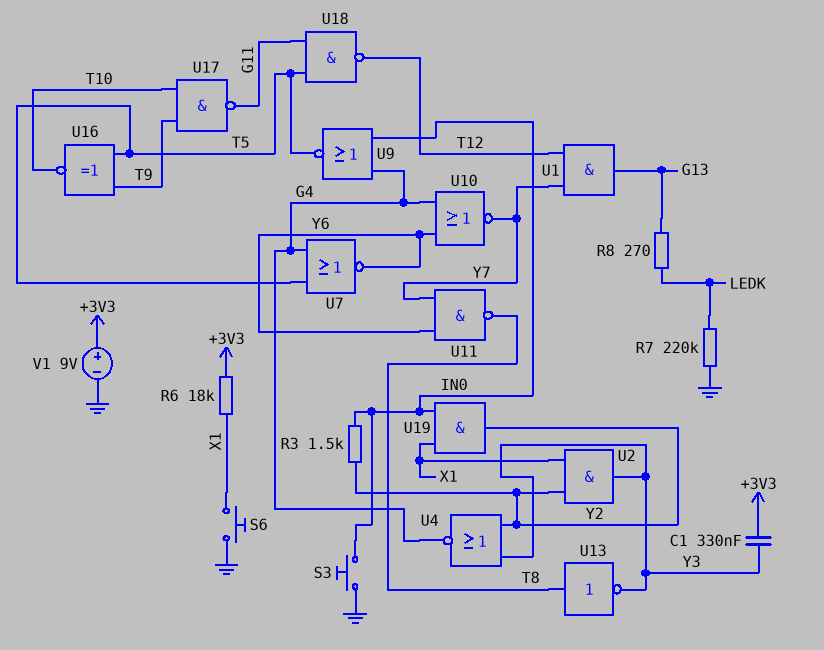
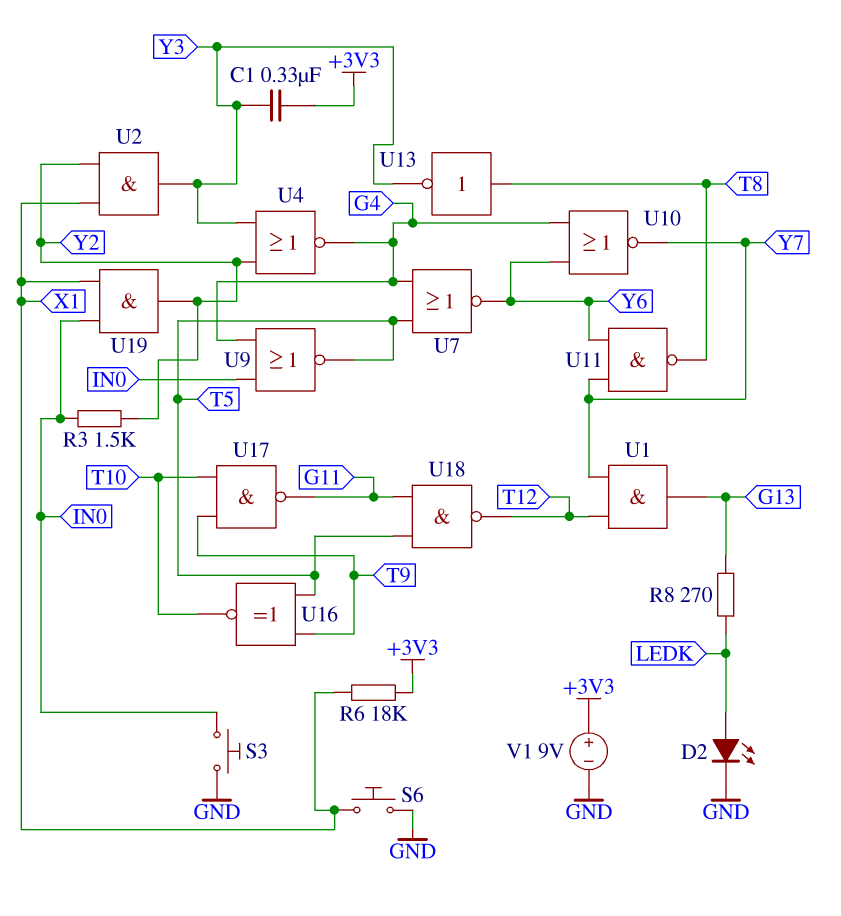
D2: none -> LED (A LEDK, K GND)
R7: 220k (GND, LEDK) -> none

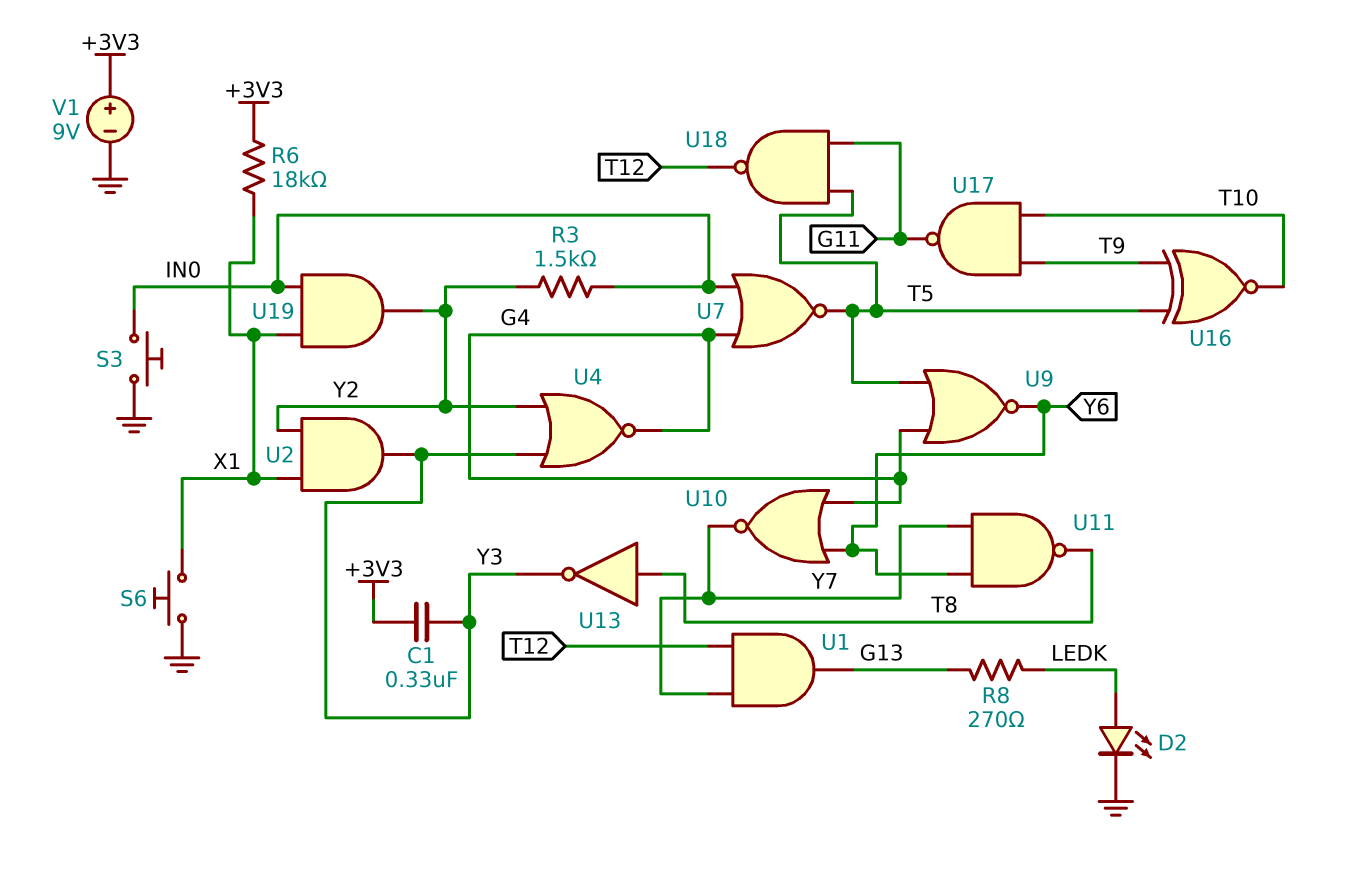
U7: NOR (in G4, in T5, out Y6) -> NOR (in G4, in IN0, out T5)
U9: NOR (in G4, in IN0, out T5) -> NOR (in G4, in T5, out Y6)

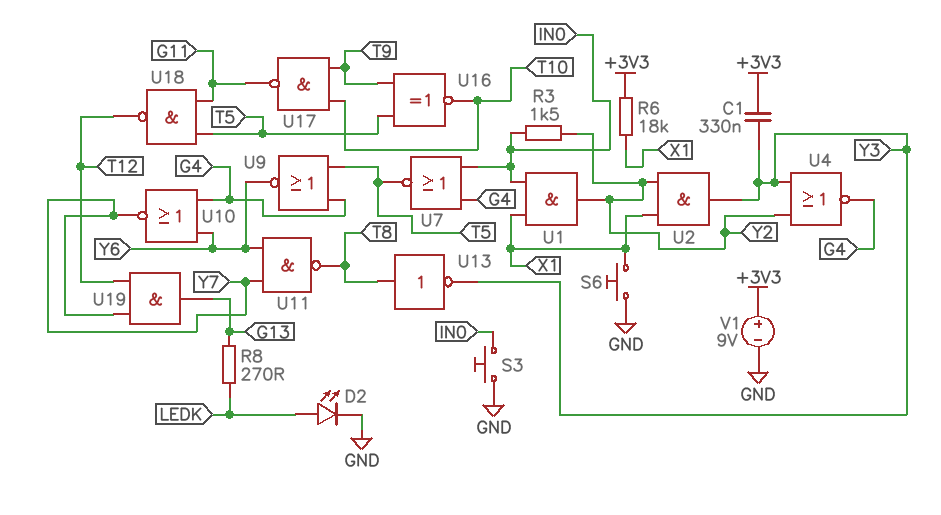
U1: AND (in T12, in Y7, out G13) -> AND (in IN0, in X1, out Y2)
U19: AND (in IN0, in X1, out Y2) -> AND (in T12, in Y7, out G13)

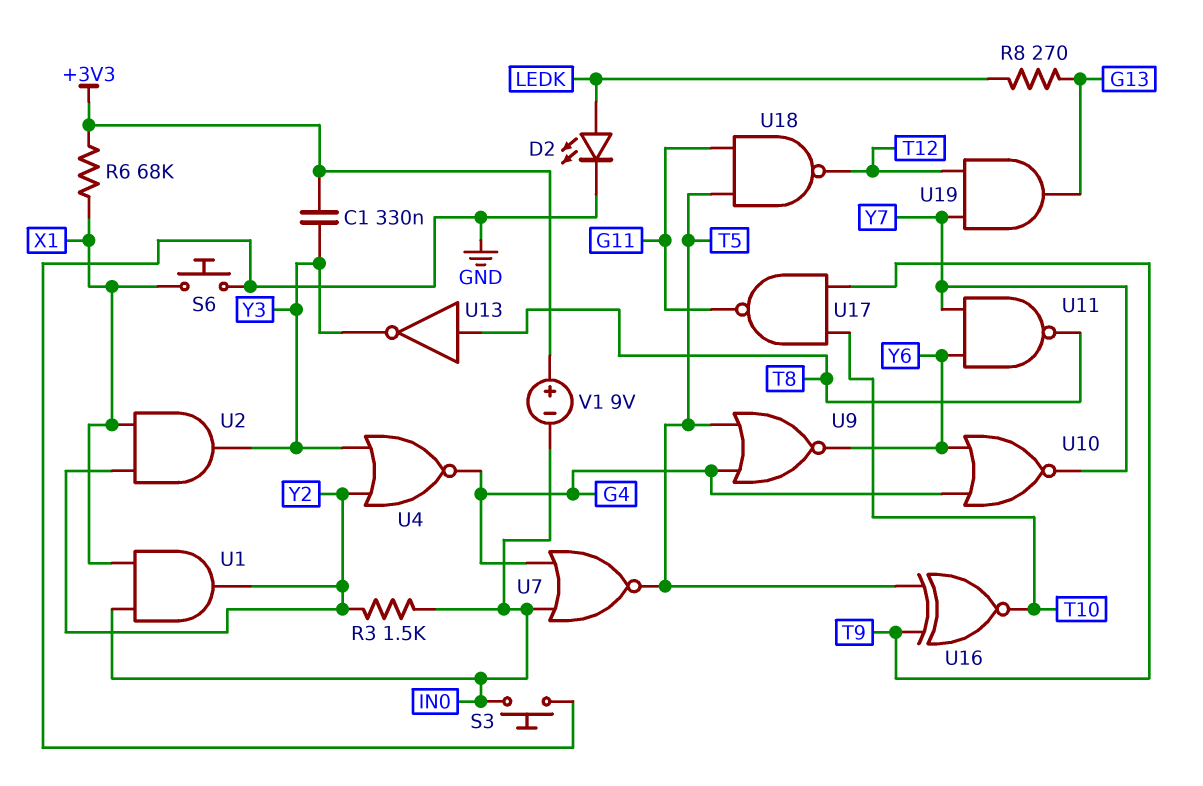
R6: 18k (+3V3, X1) -> 68k (+3V3, X1)
V1: 9V (plus +3V3, minus GND) -> 9V (plus +3V3, minus IN0)

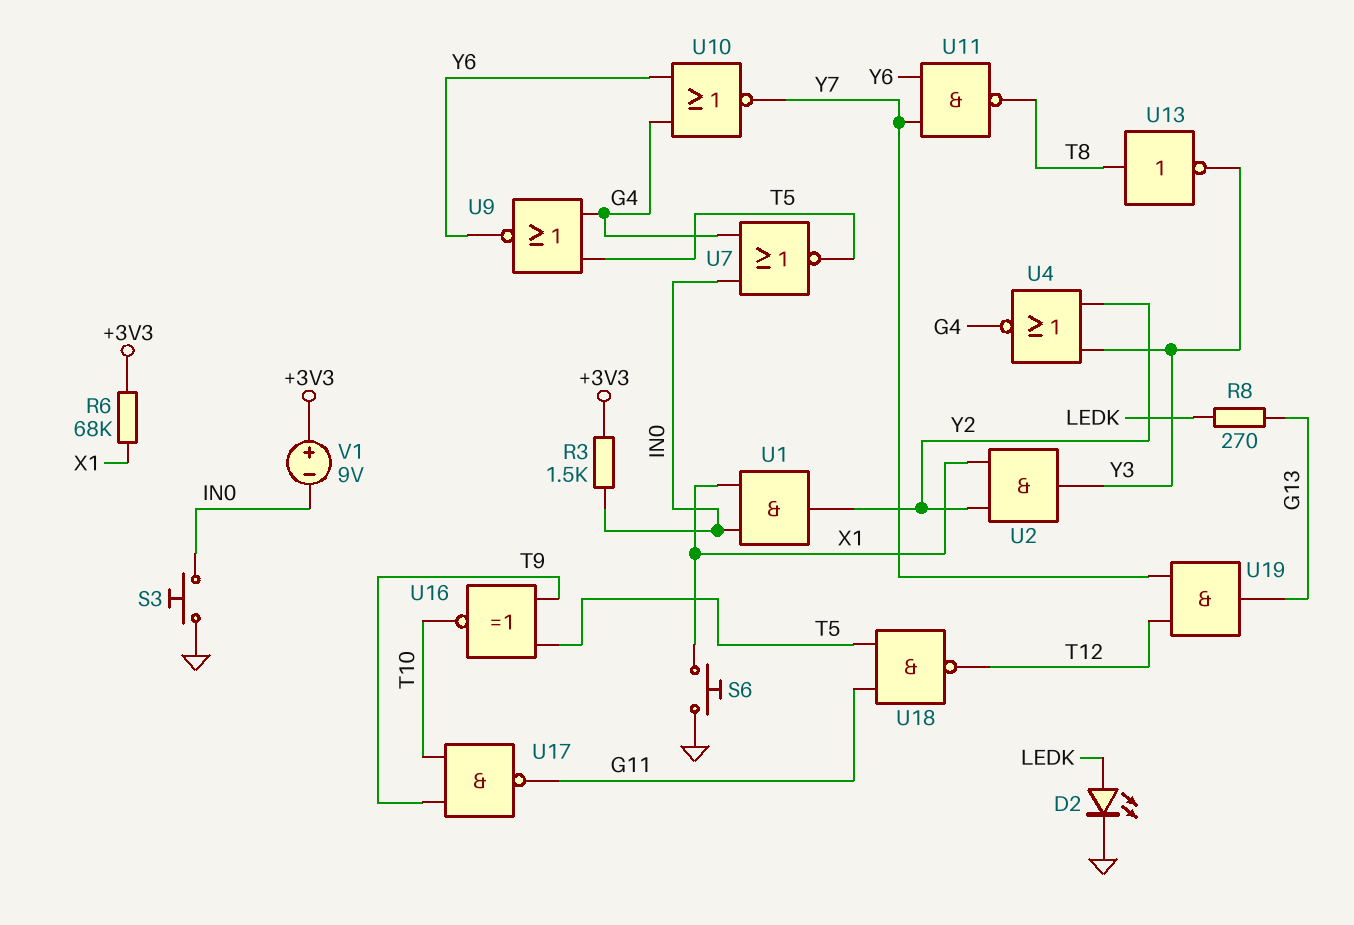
C1: 330nF (+3V3, Y3) -> none
R3: 1.5k (IN0, Y2) -> 1.5k (+3V3, IN0)

